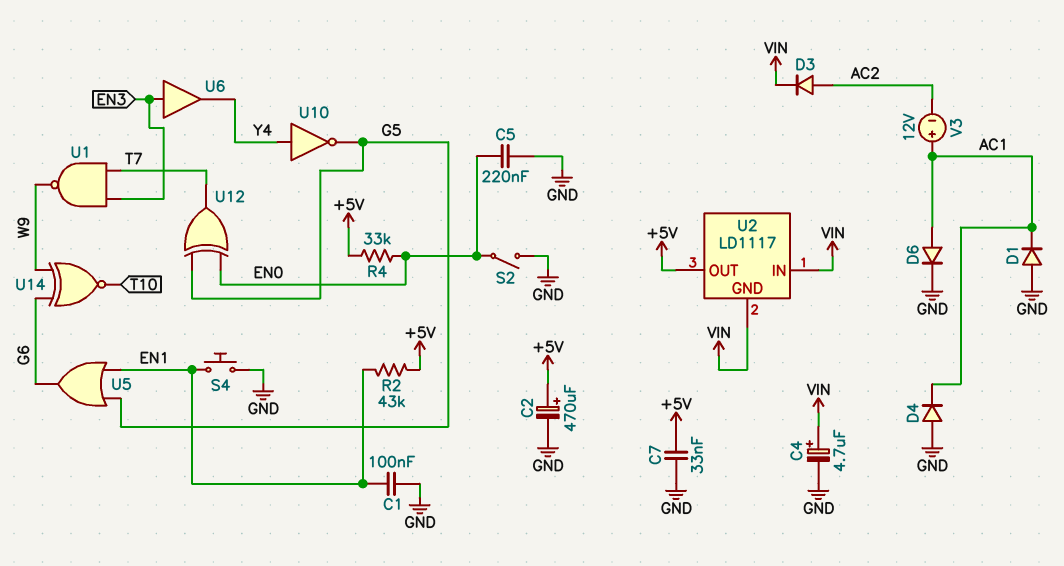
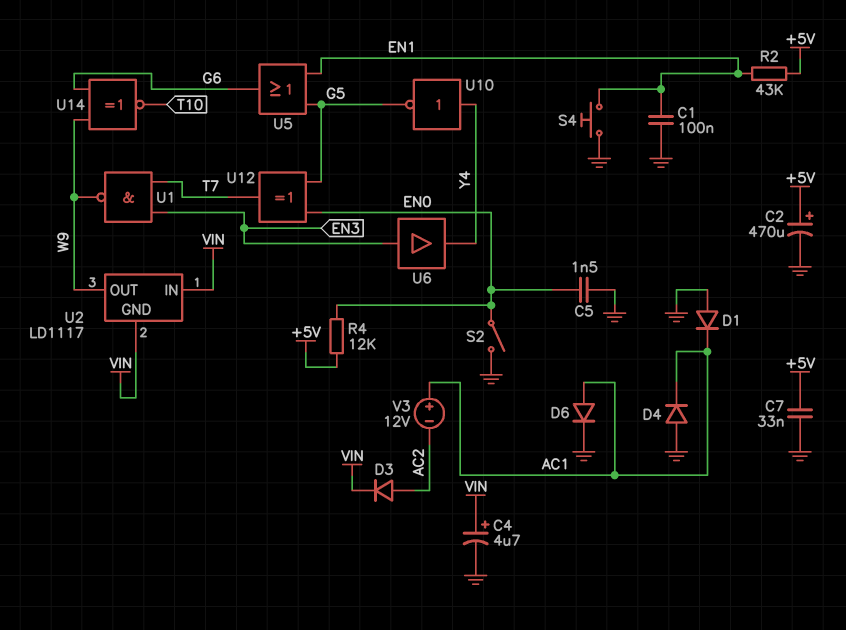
C5: 220nF (EN0, GND) -> 1.5nF (EN0, GND)
R4: 33k (+5V, EN0) -> 12k (+5V, EN0)
U2 pin OUT: +5V -> W9

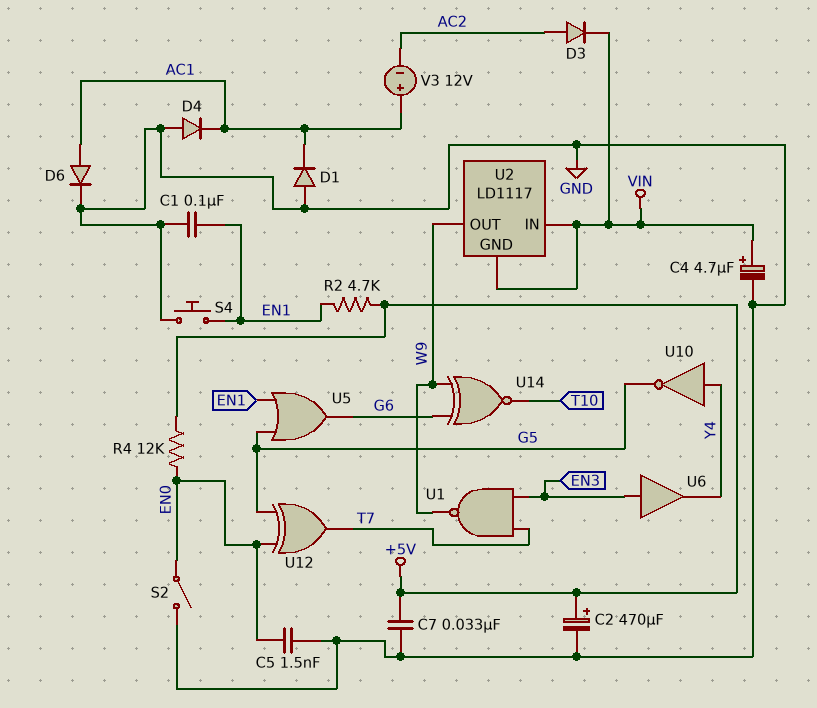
R2: 43k (+5V, EN1) -> 4.7k (+5V, EN1)

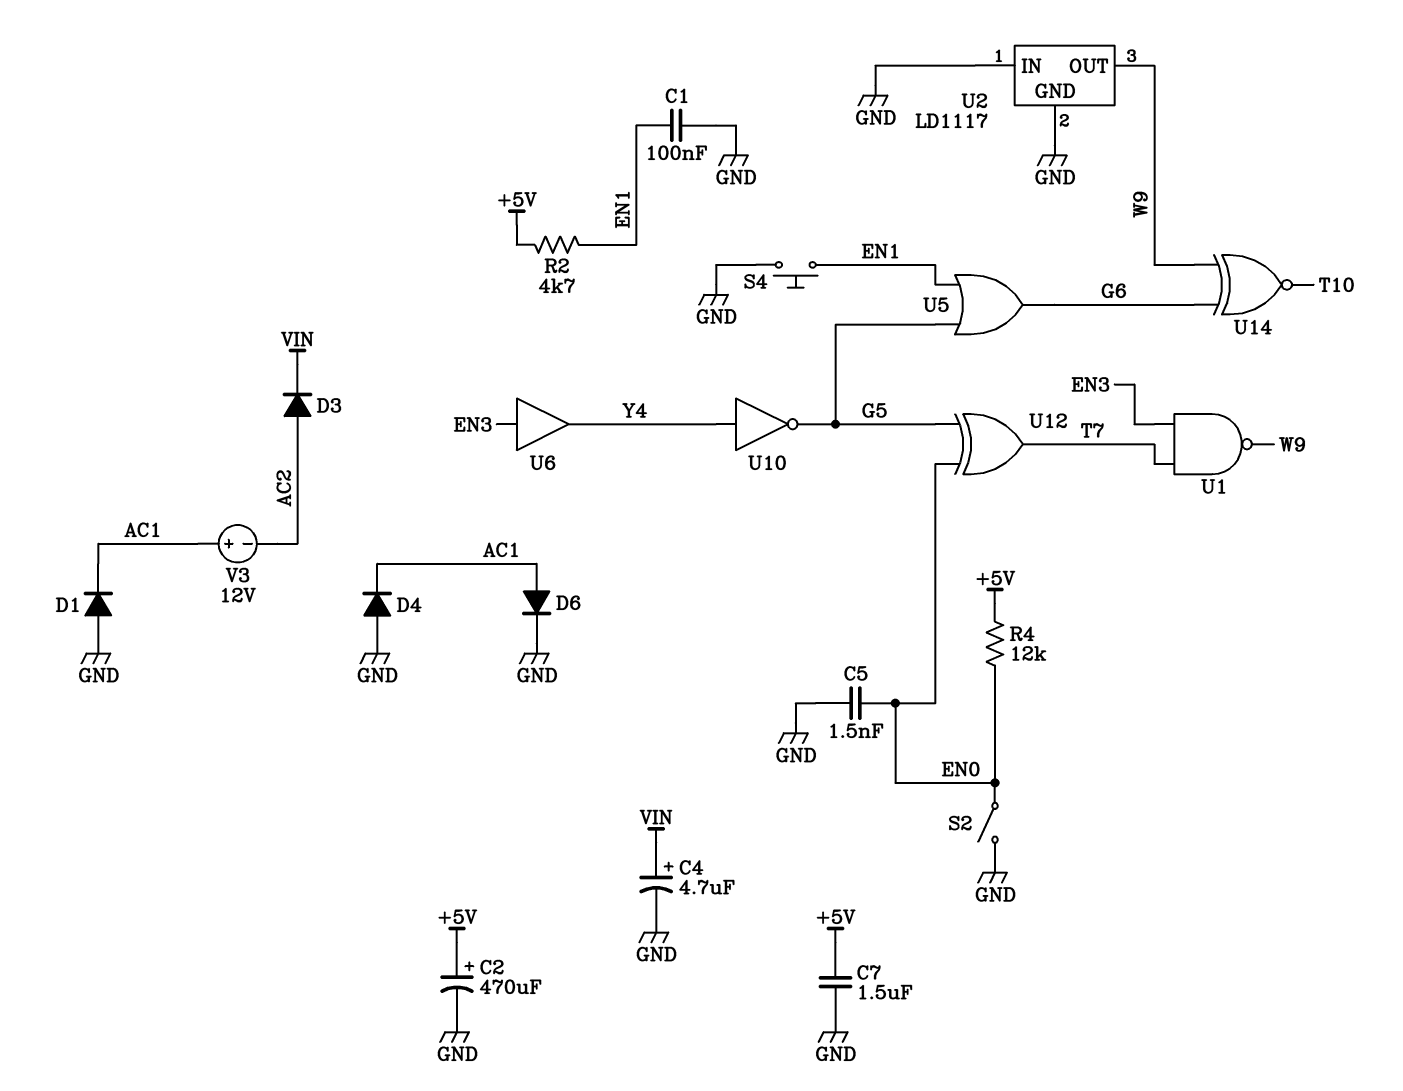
C7: 33nF (+5V, GND) -> 1.5uF (+5V, GND)
U2 pin GND: VIN -> GND
U2 pin IN: VIN -> GND

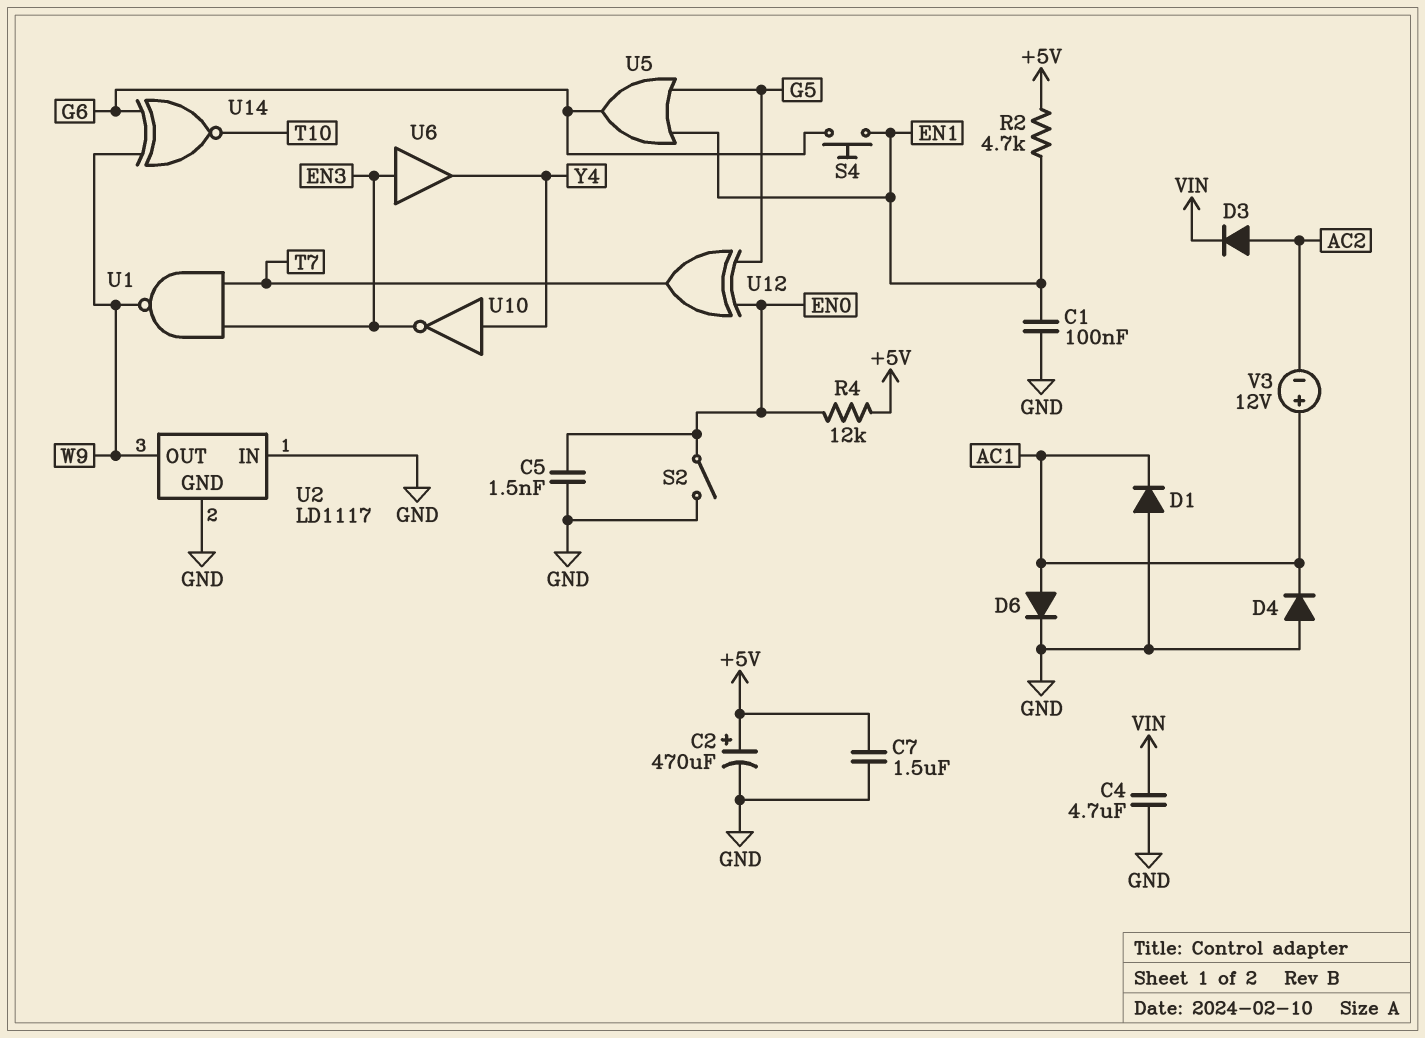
C4: 4.7uF (plus VIN, minus GND) -> 4.7uF (GND, VIN)
S4: button (EN1, GND) -> button (EN1, G6)
U10: NOT (in Y4, out G5) -> NOT (in Y4, out EN3)

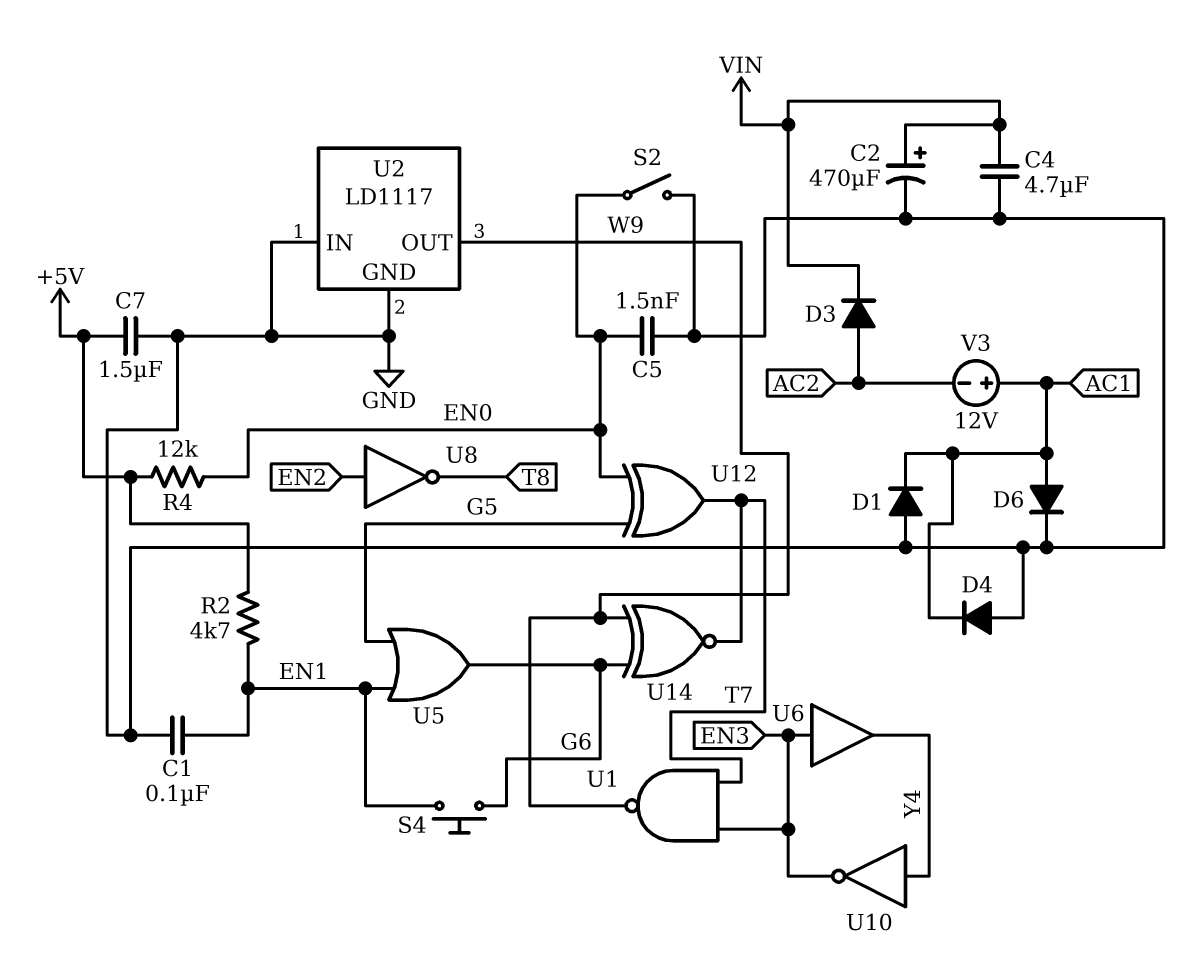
C2: 470uF (plus +5V, minus GND) -> 470uF (plus VIN, minus GND)
U8: none -> NOT (in EN2, out T8)
U14: XNOR (in G6, in W9, out T10) -> XNOR (in G6, in W9, out T7)

